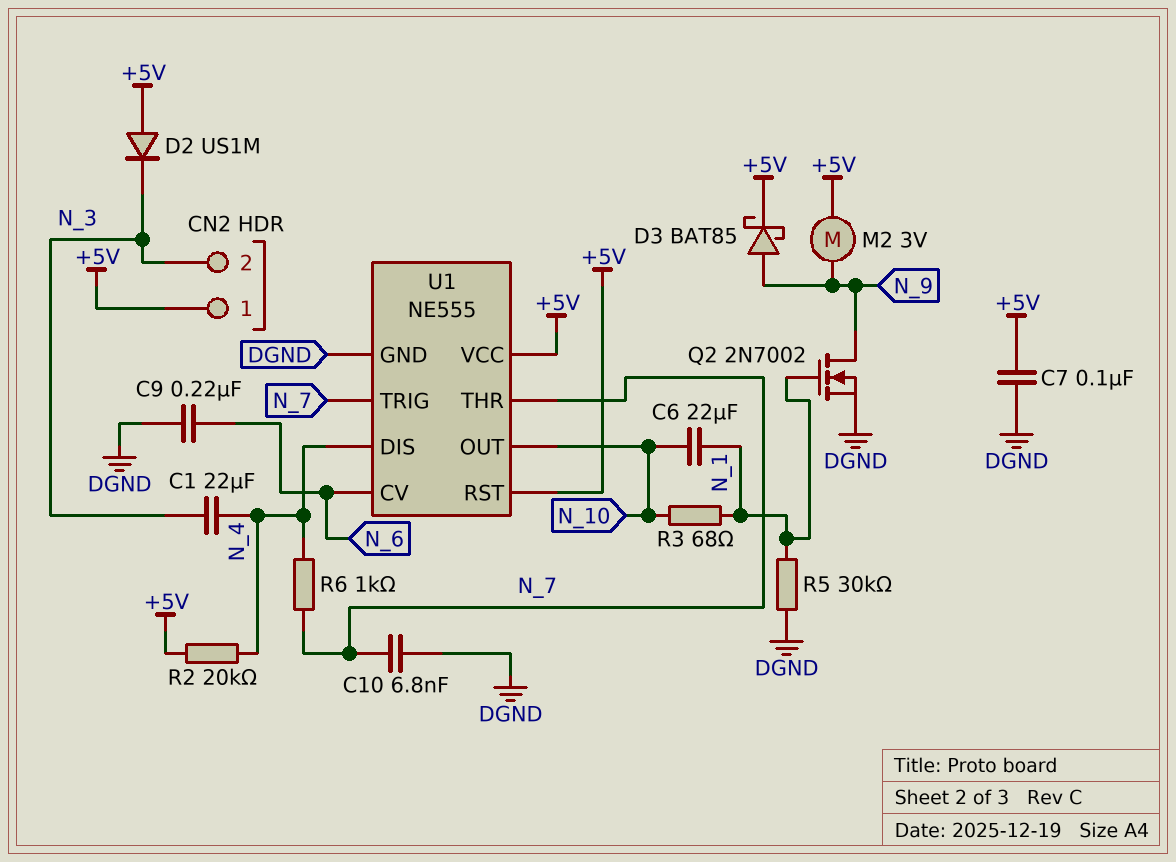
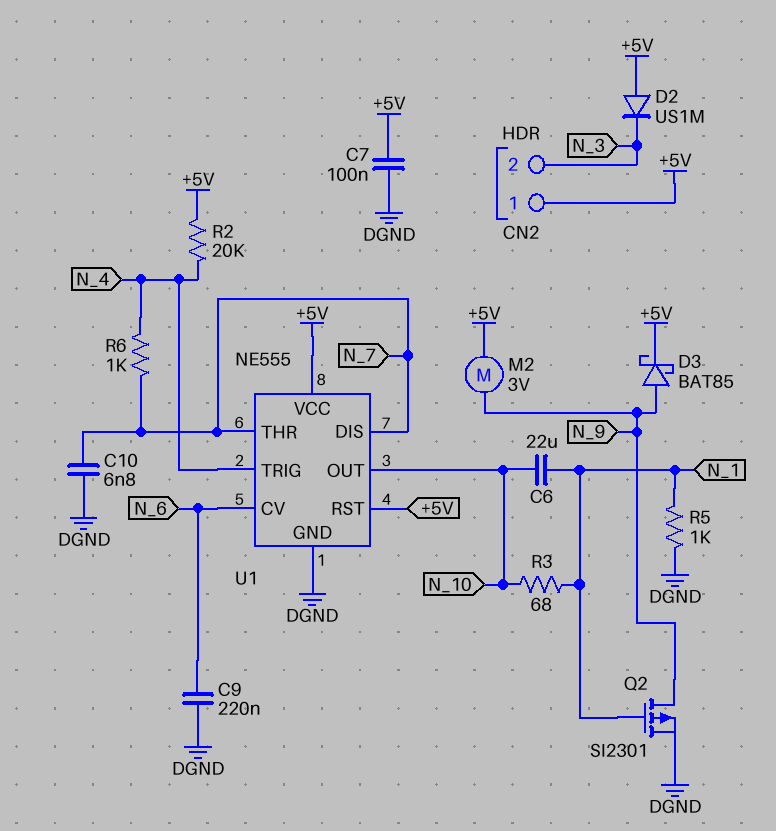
C1: 22uF (N_3, N_4) -> none
Q2: NMOS 2N7002 (G N_1, D N_9, S DGND) -> PMOS SI2301 (G N_1, D N_9, S DGND)
R5: 30k (DGND, N_1) -> 1k (DGND, N_1)
U1 pin DIS: N_4 -> N_7
U1 pin TRIG: N_7 -> N_4

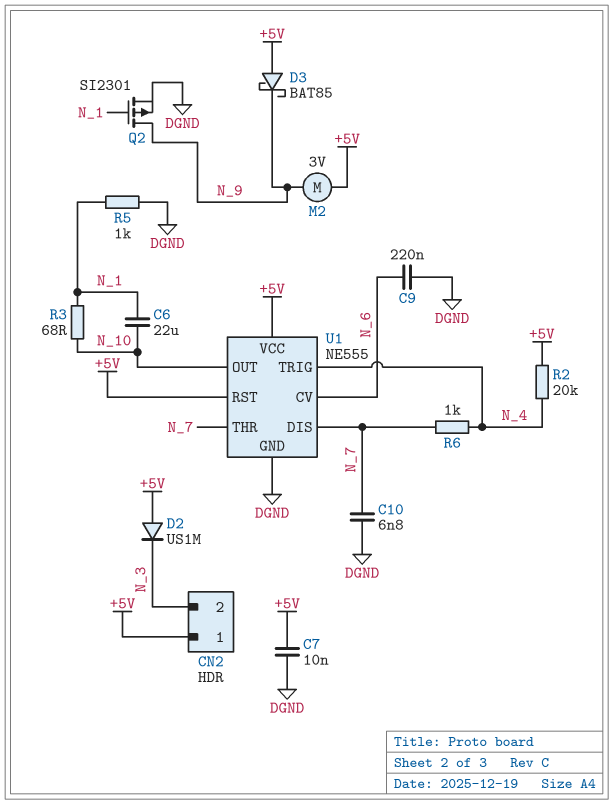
C7: 100nF (+5V, DGND) -> 10nF (+5V, DGND)
D3: schottky BAT85 (A N_9, K +5V) -> schottky BAT85 (A +5V, K N_9)

